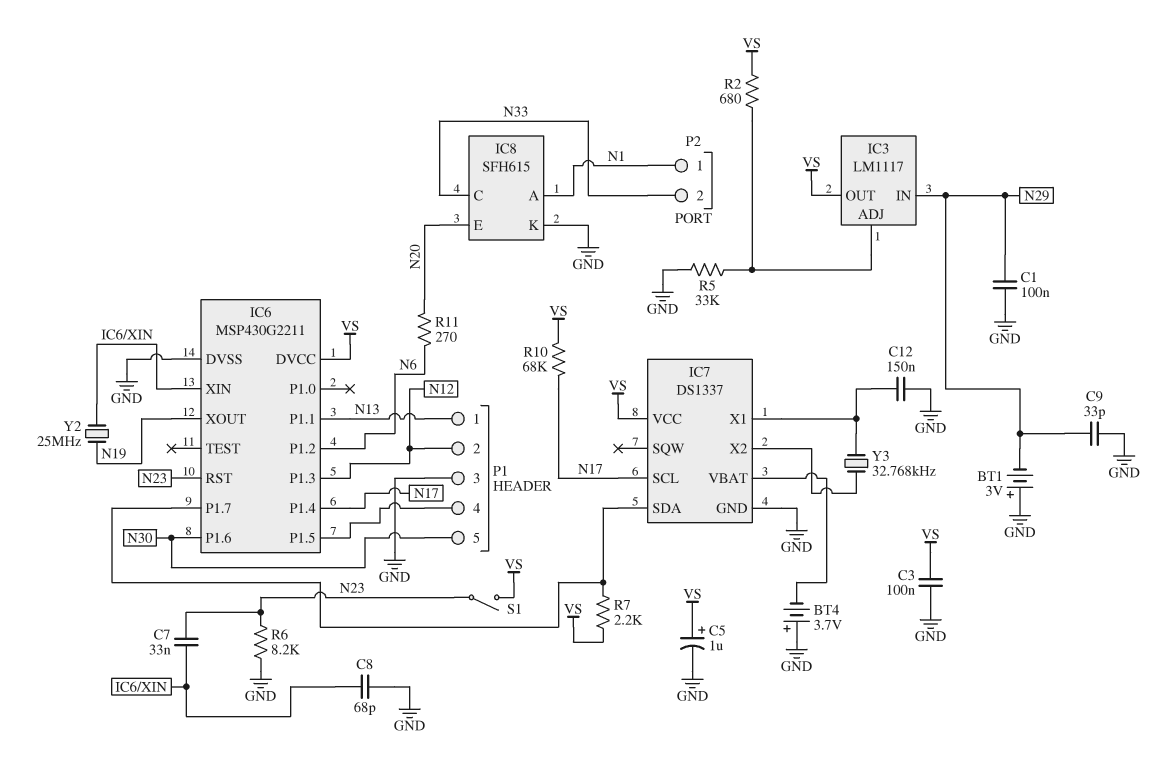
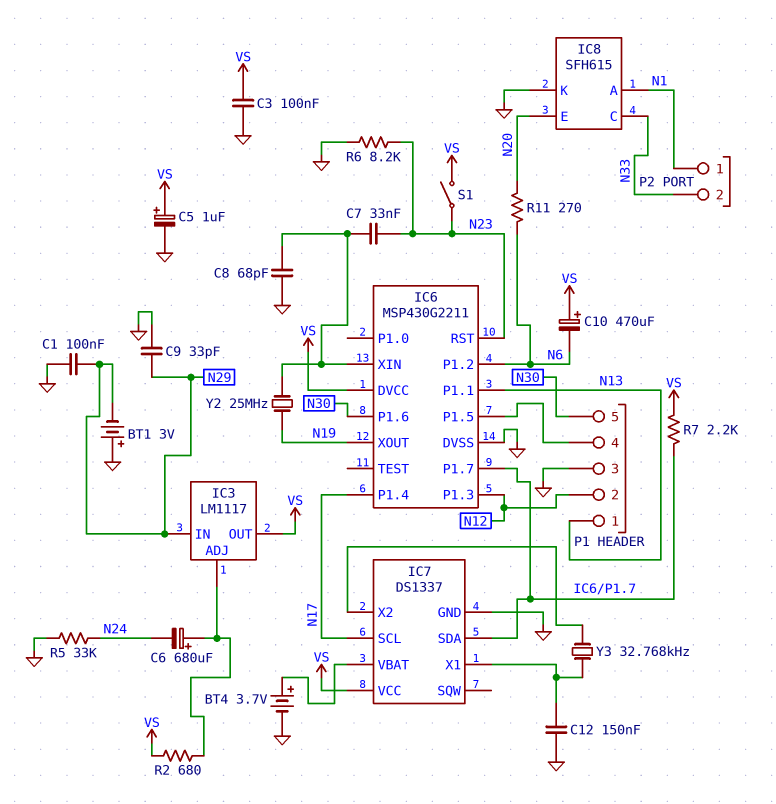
BT4: 3.7V (plus GND, minus IC7/VBAT) -> 3.7V (plus IC7/VBAT, minus GND)
C6: none -> 680uF (plus IC3/ADJ, minus N24)
C10: none -> 470uF (plus VS, minus N6)
R5: 33k (GND, IC3/ADJ) -> 33k (GND, N24)
R10: 68k (N17, VS) -> none

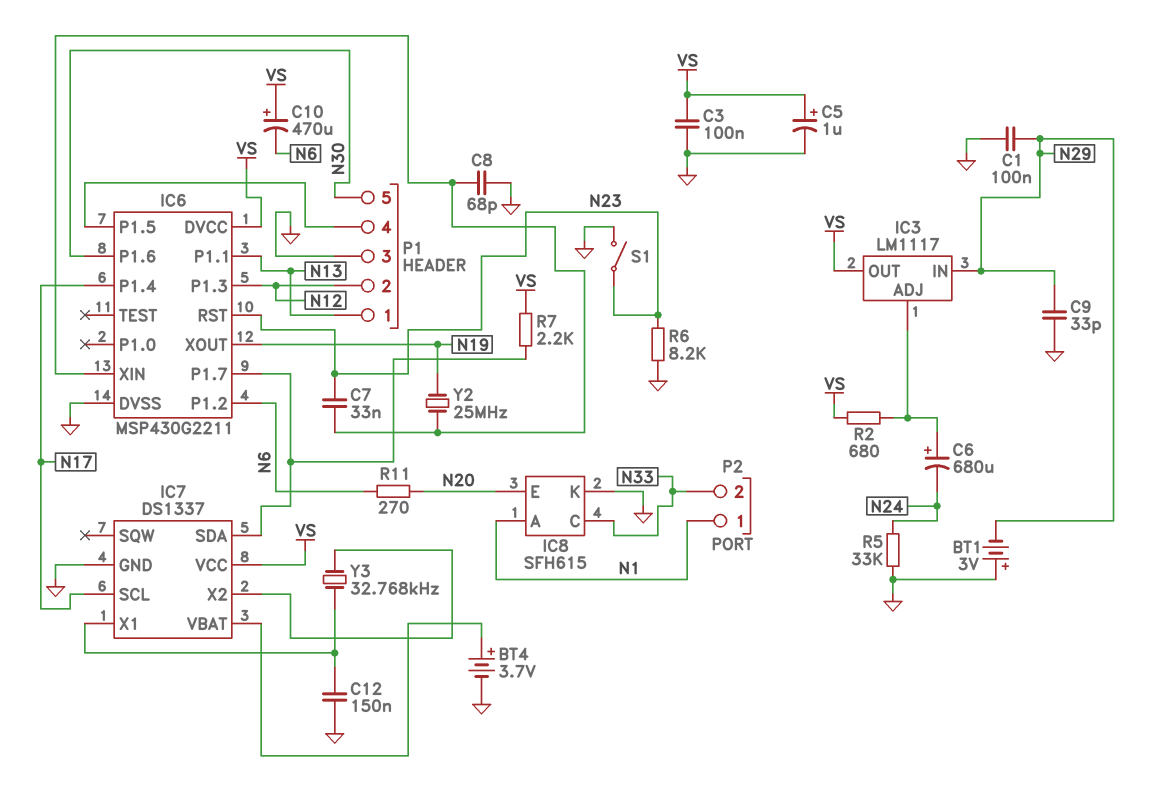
S1: switch (N23, VS) -> switch (GND, N23)

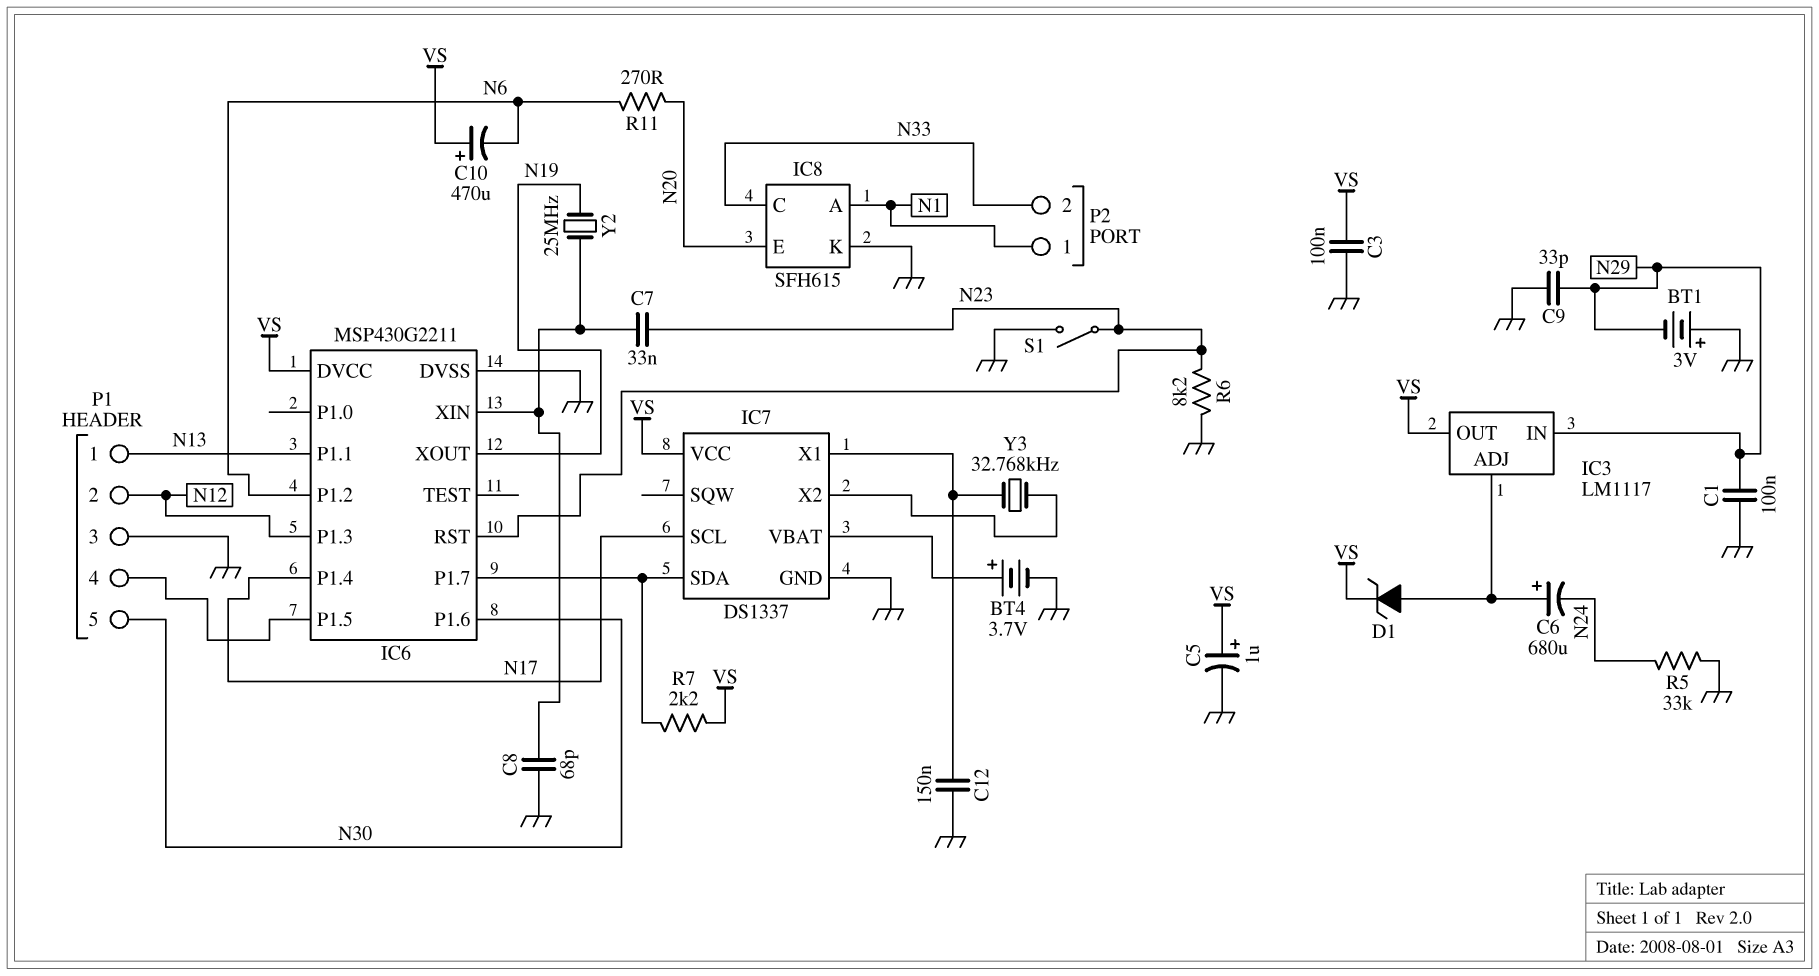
D1: none -> zener (A IC3/ADJ, K VS)
R2: 680 (IC3/ADJ, VS) -> none

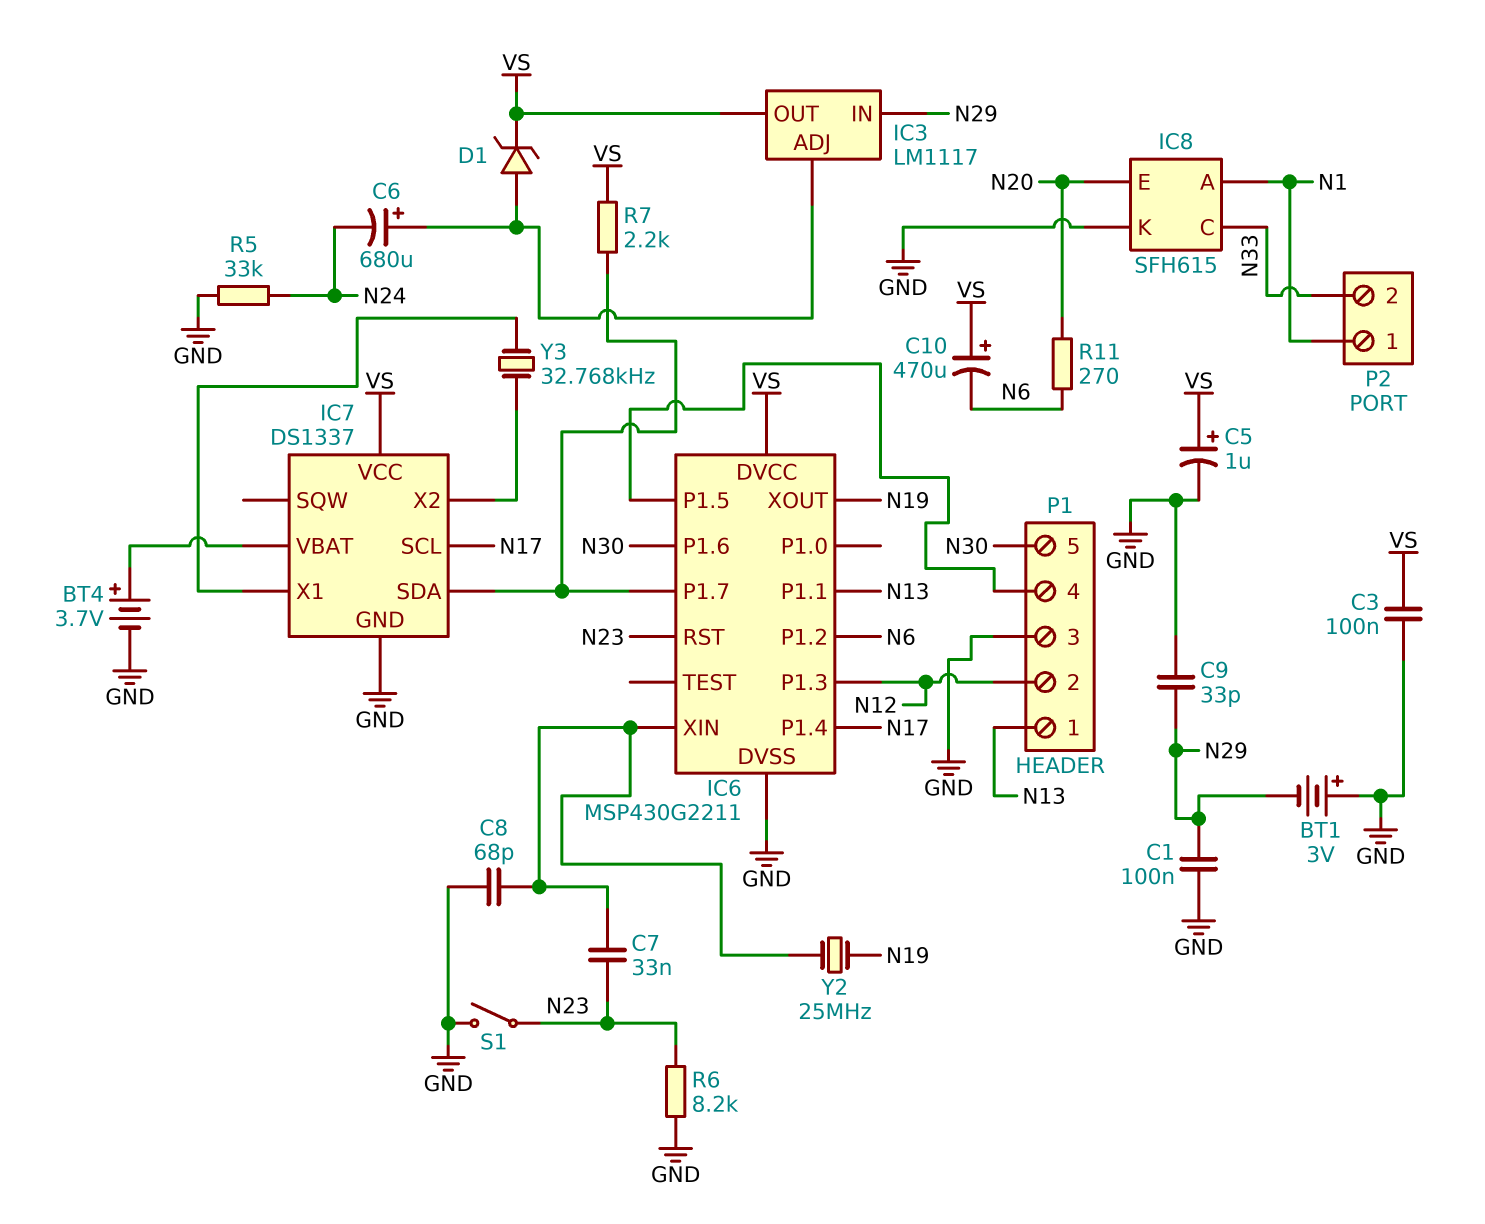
C12: 150nF (GND, IC7/X1) -> none

